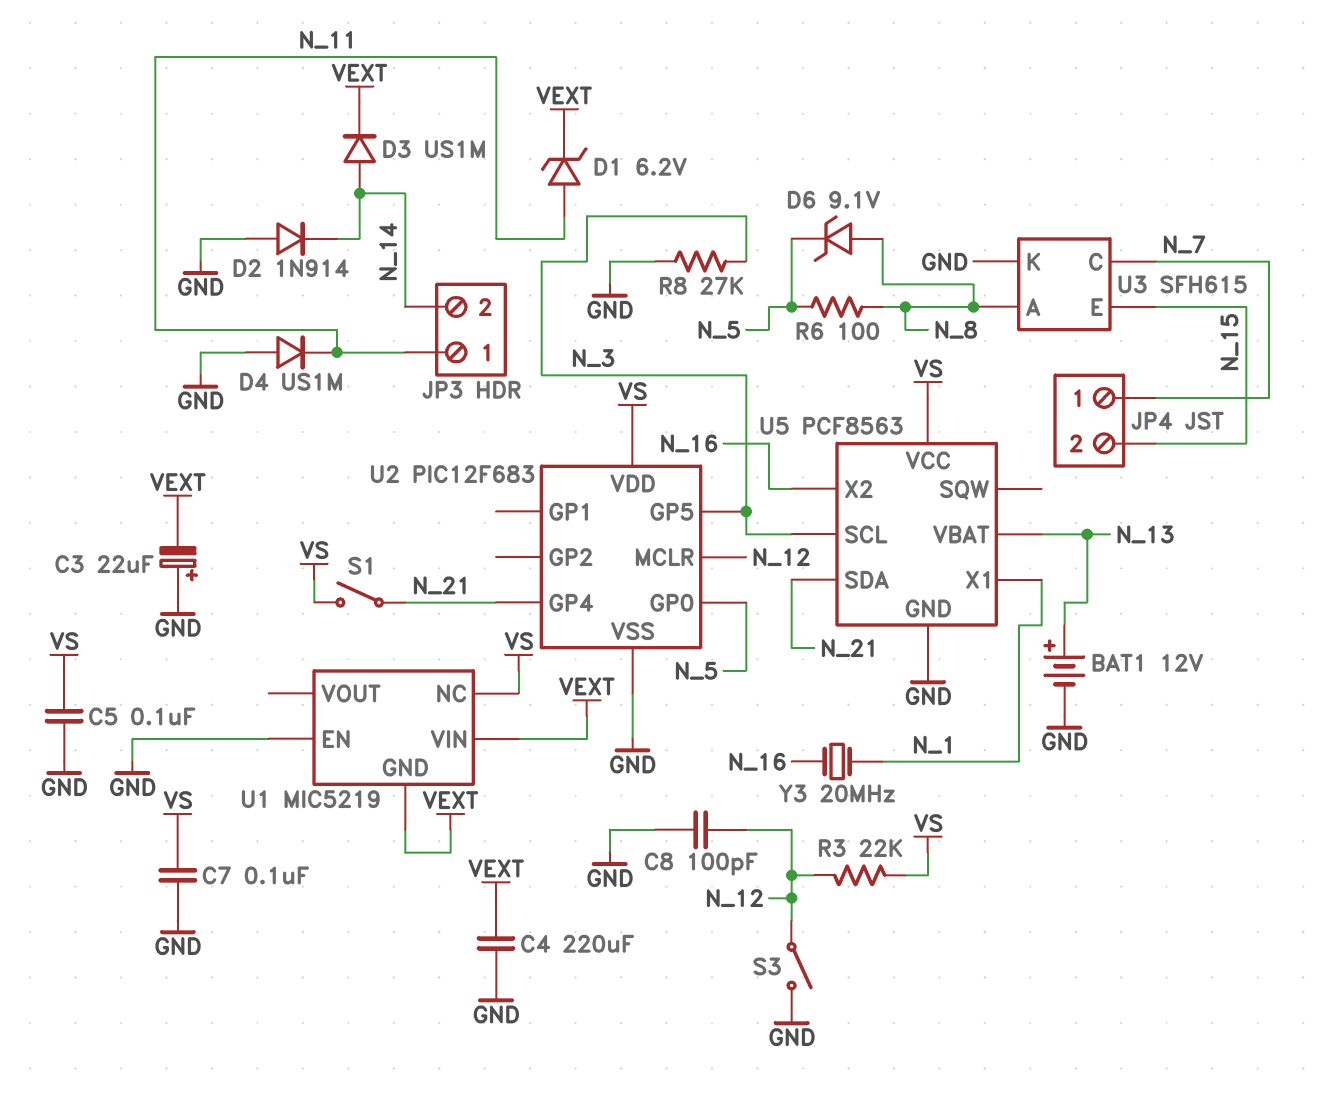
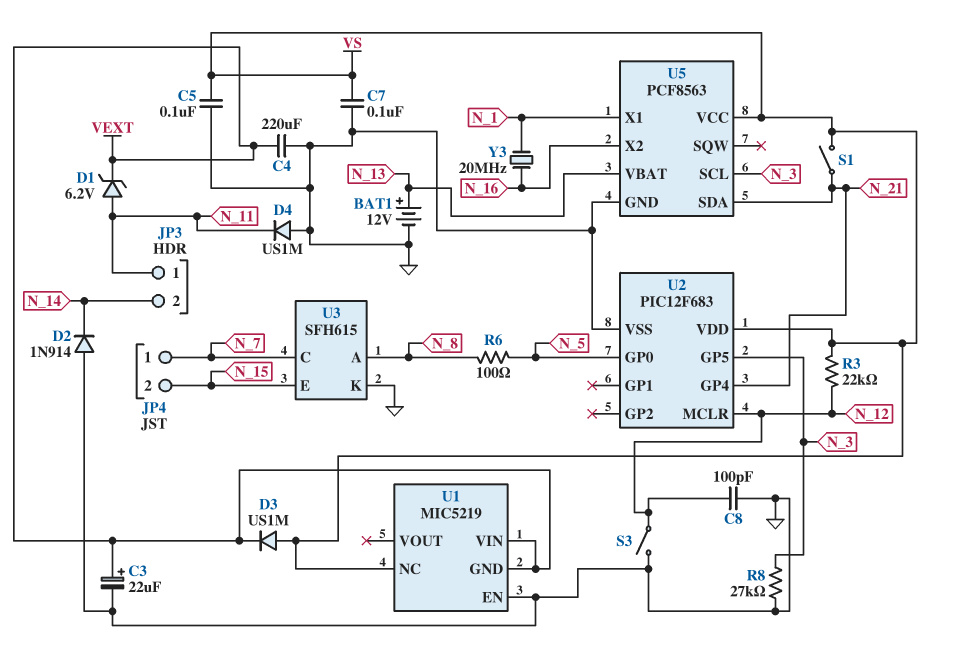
C3: 22uF (plus GND, minus VEXT) -> 22uF (plus VEXT, minus GND)
D3: diode US1M (A N_14, K VEXT) -> diode US1M (A VS, K VEXT)
D6: zener 9.1V (A N_8, K N_5) -> none

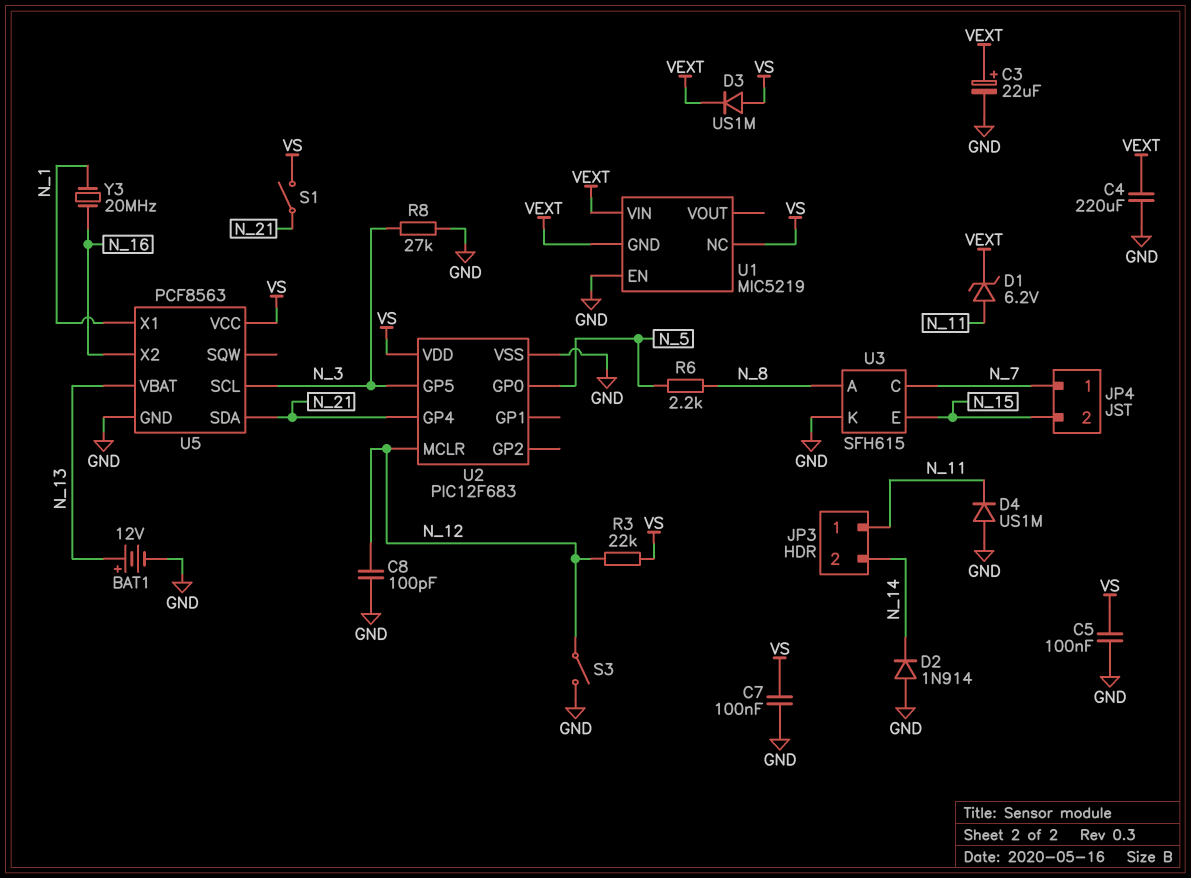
R6: 100 (N_5, N_8) -> 2.2k (N_5, N_8)

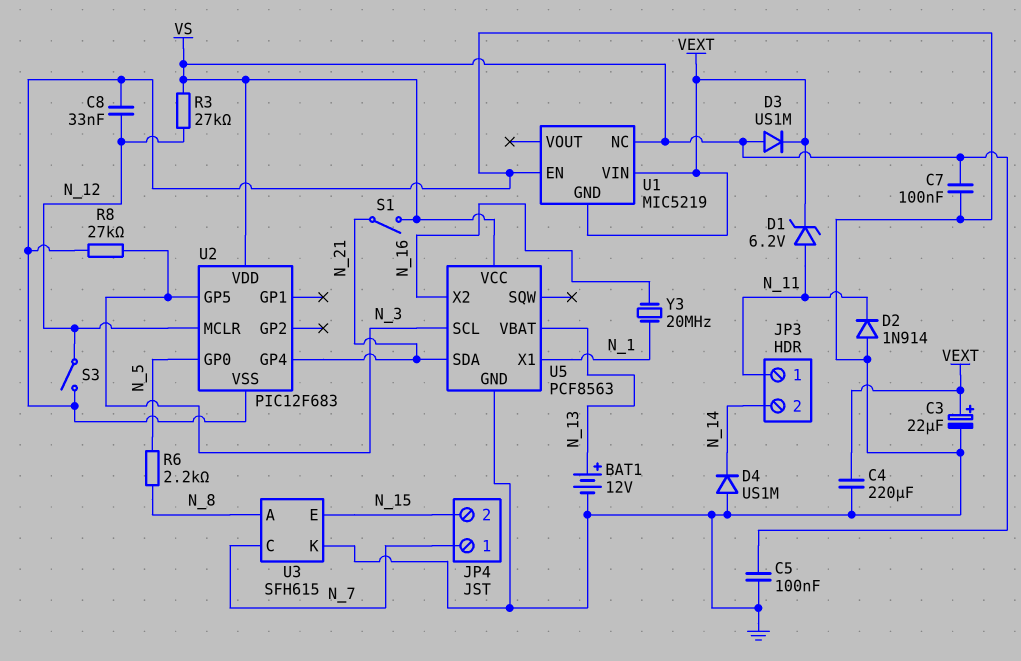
C8: 100pF (GND, N_12) -> 33nF (GND, N_12)
D2: diode 1N914 (A GND, K N_14) -> diode 1N914 (A GND, K N_11)
D4: diode US1M (A GND, K N_11) -> diode US1M (A GND, K N_14)
R3: 22k (N_12, VS) -> 27k (N_12, VS)

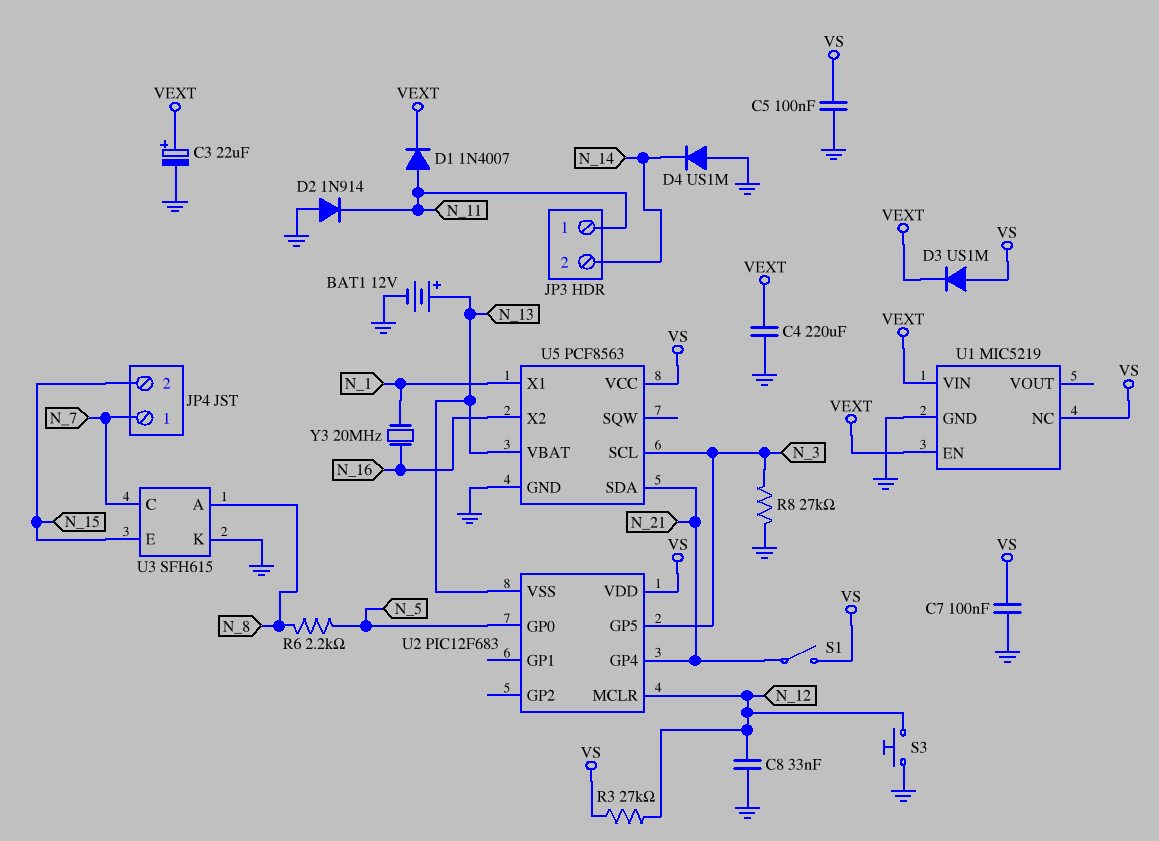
D1: zener 6.2V (A N_11, K VEXT) -> diode 1N4007 (A N_11, K VEXT)
S3: switch (GND, N_12) -> button (GND, N_12)
U1 pin EN: GND -> VEXT
U1 pin GND: VEXT -> GND
U2 pin VSS: GND -> N_13

